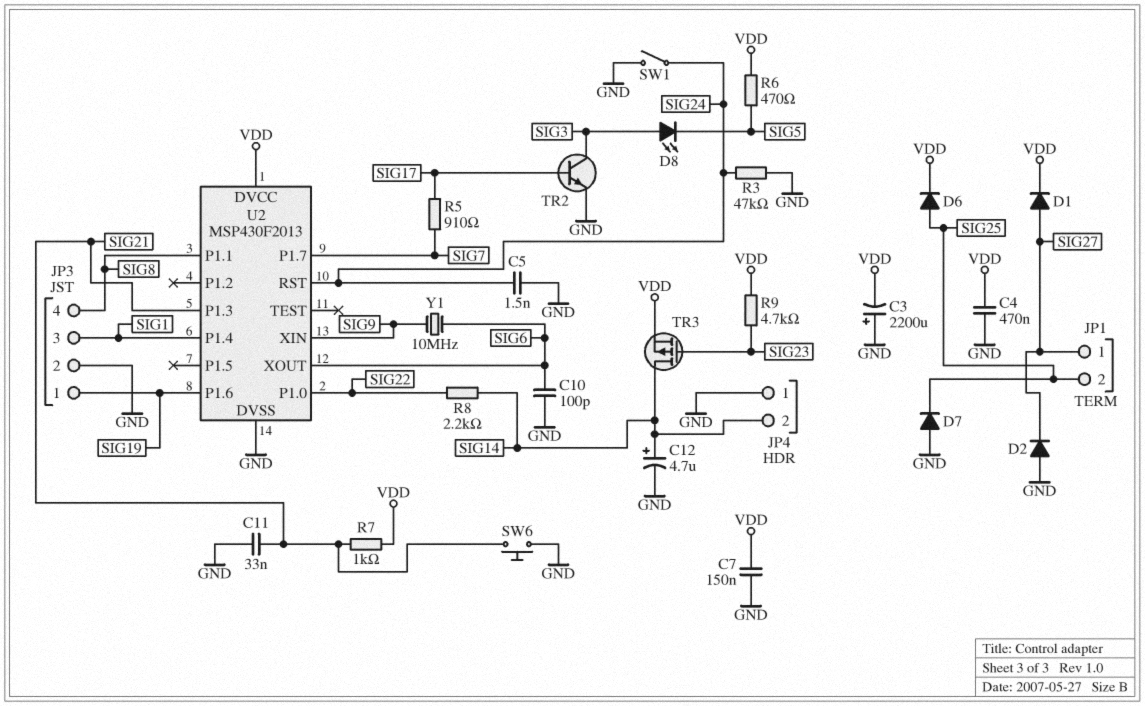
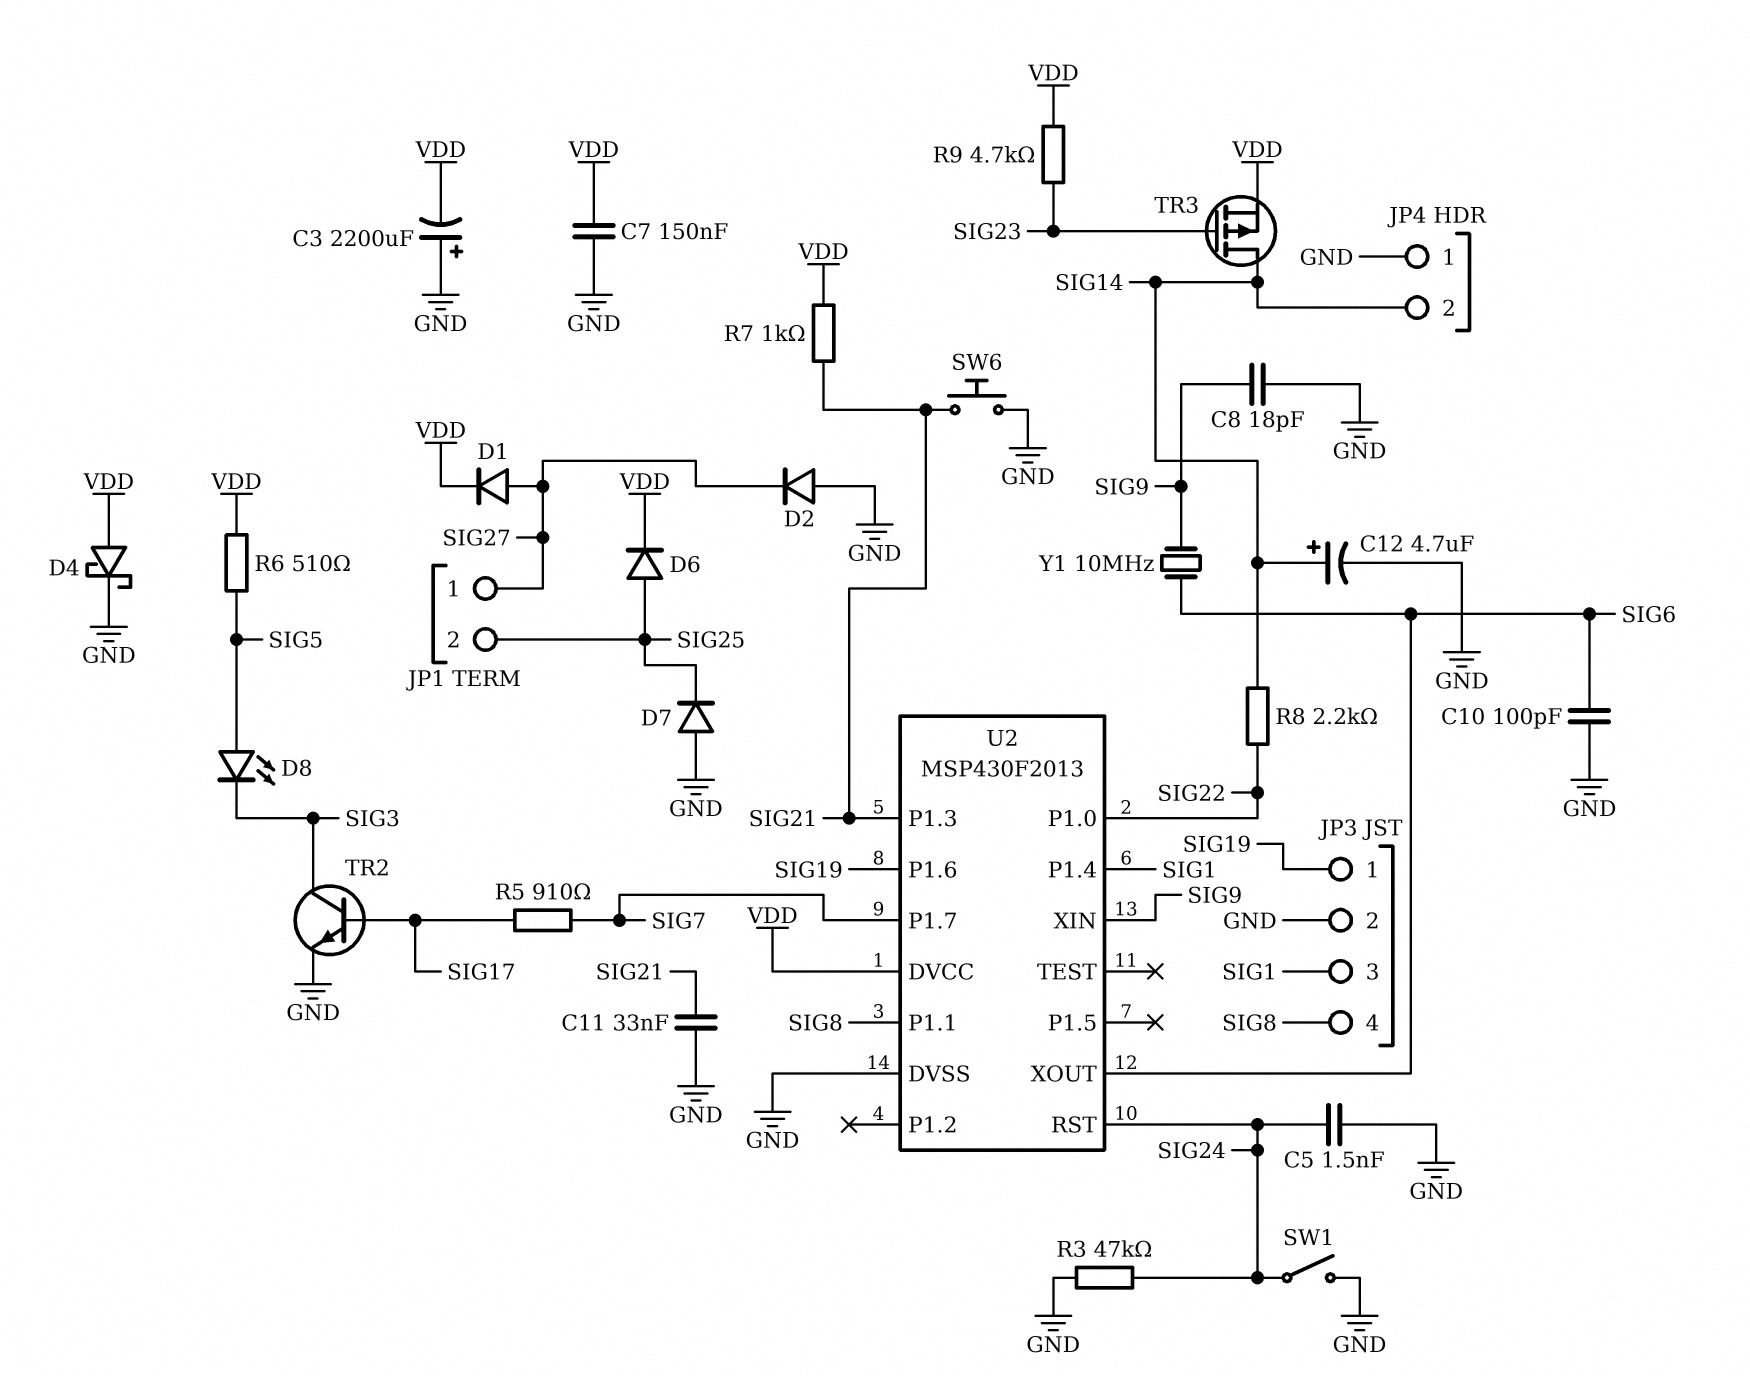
C4: 470nF (GND, VDD) -> none
C8: none -> 18pF (GND, SIG9)
D4: none -> schottky (A VDD, K GND)
D8: LED (A SIG3, K SIG5) -> LED (A SIG5, K SIG3)
R6: 470 (SIG5, VDD) -> 510 (SIG5, VDD)

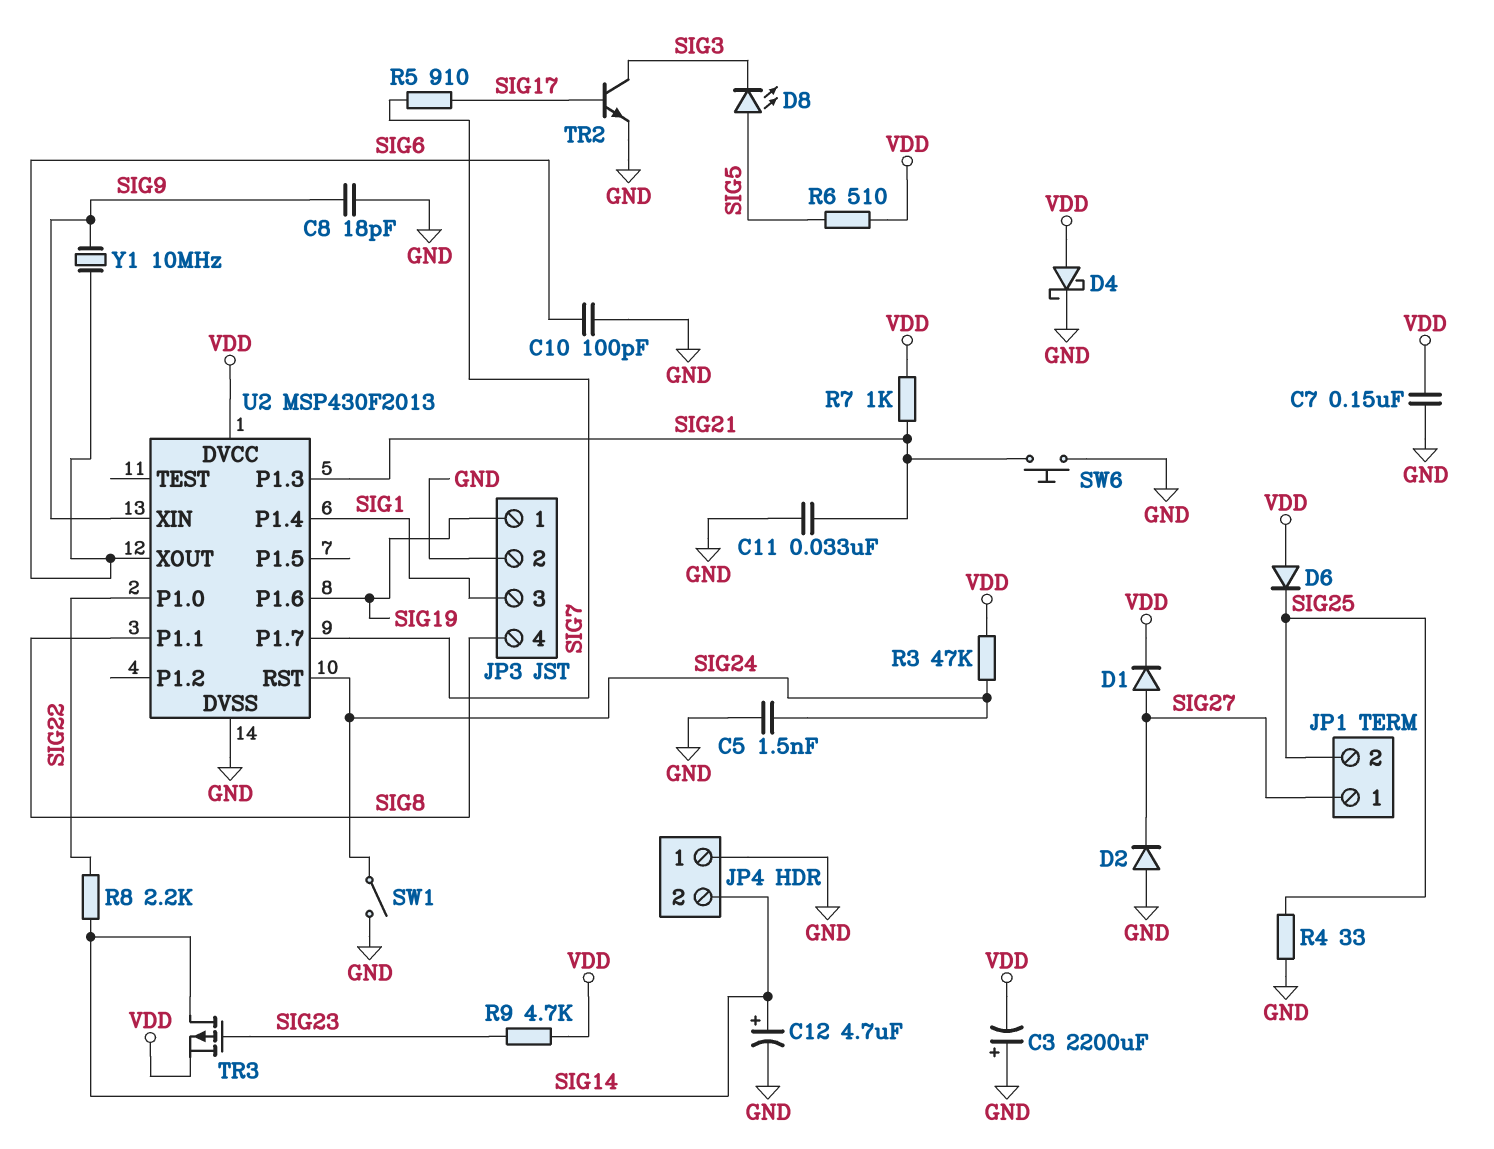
D6: diode (A SIG25, K VDD) -> diode (A VDD, K SIG25)
D7: diode (A GND, K SIG25) -> none
R3: 47k (GND, SIG24) -> 47k (SIG24, VDD)
R4: none -> 33 (GND, SIG25)

